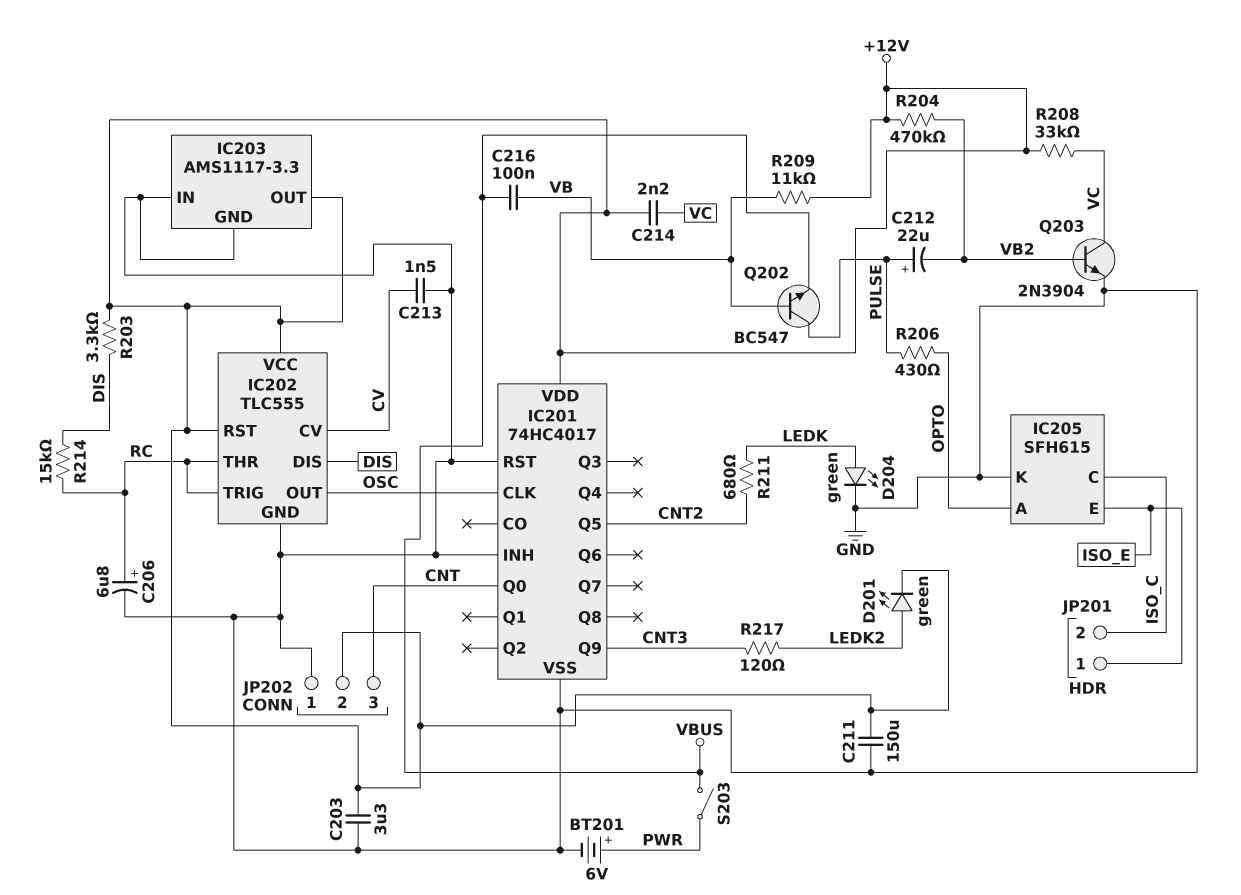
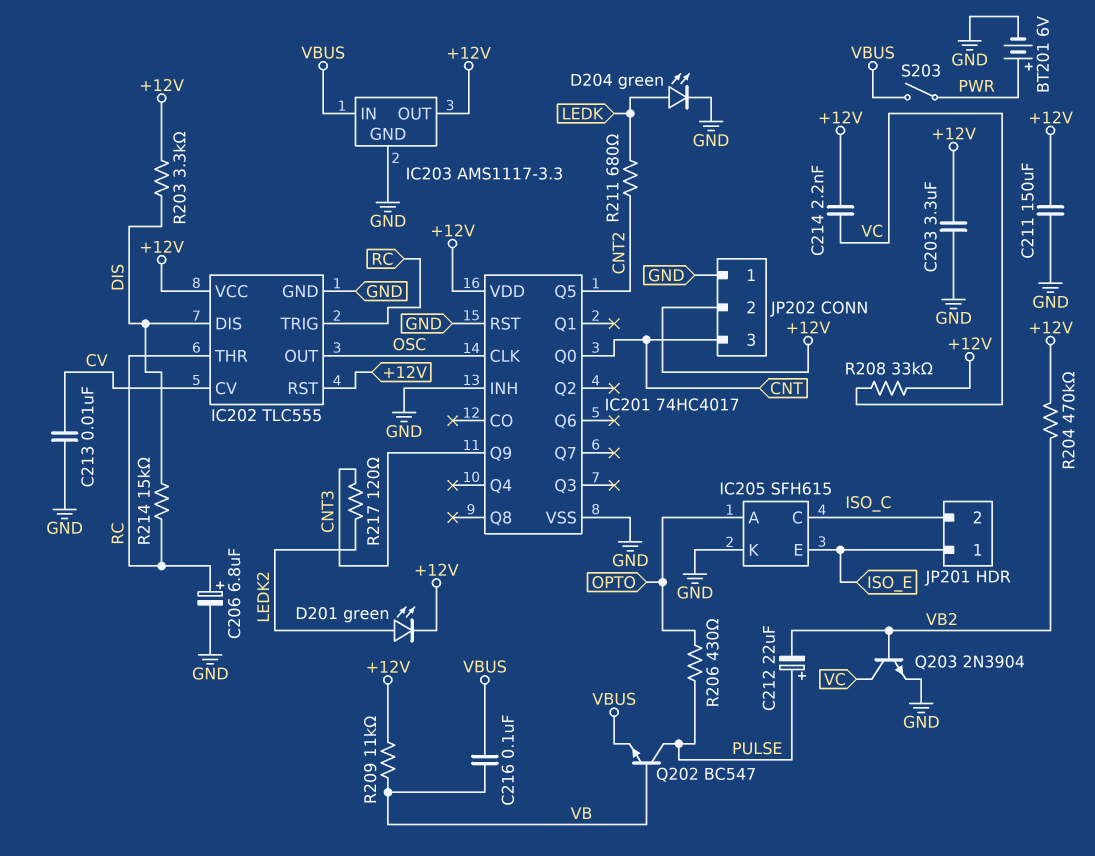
C213: 1.5nF (CV, GND) -> 10nF (CV, GND)
IC203 pin IN: GND -> VBUS

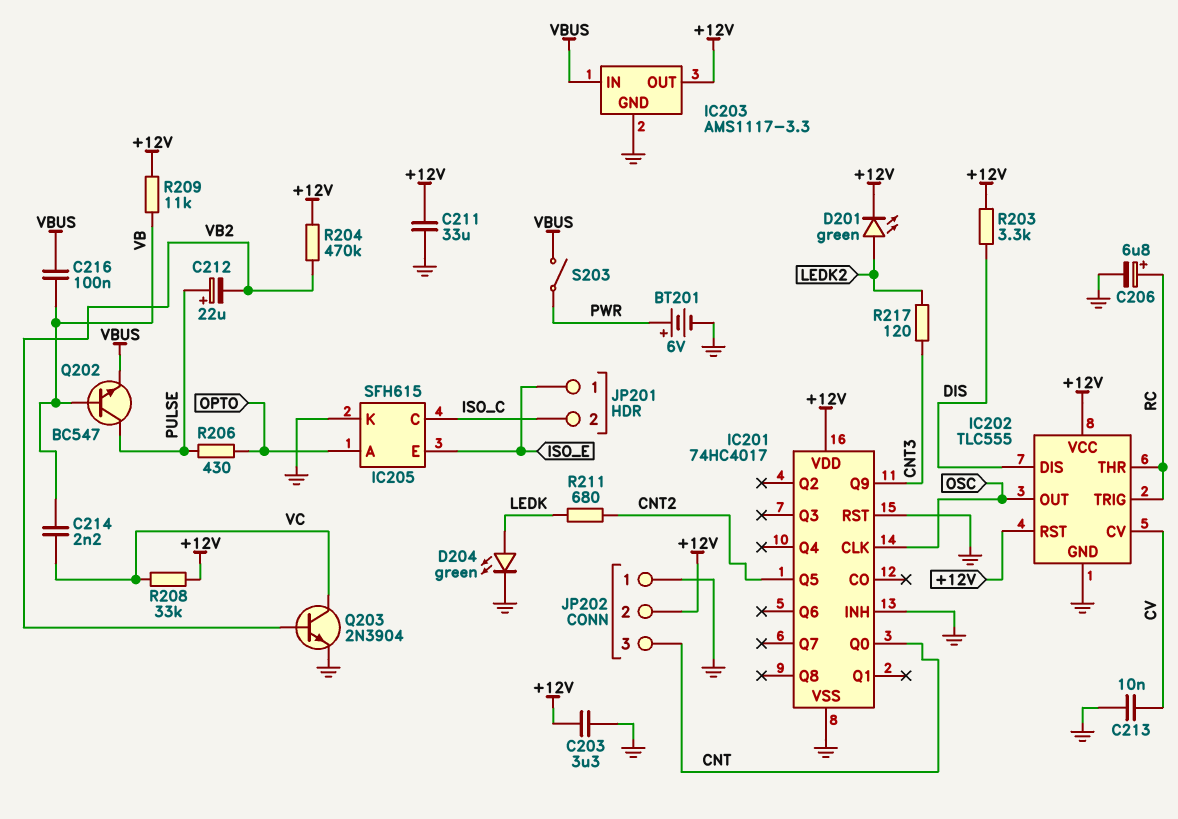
C211: 150uF (+12V, GND) -> 33uF (+12V, GND)
C214: 2.2nF (+12V, VC) -> 2.2nF (VB, VC)
R214: 15k (DIS, RC) -> none

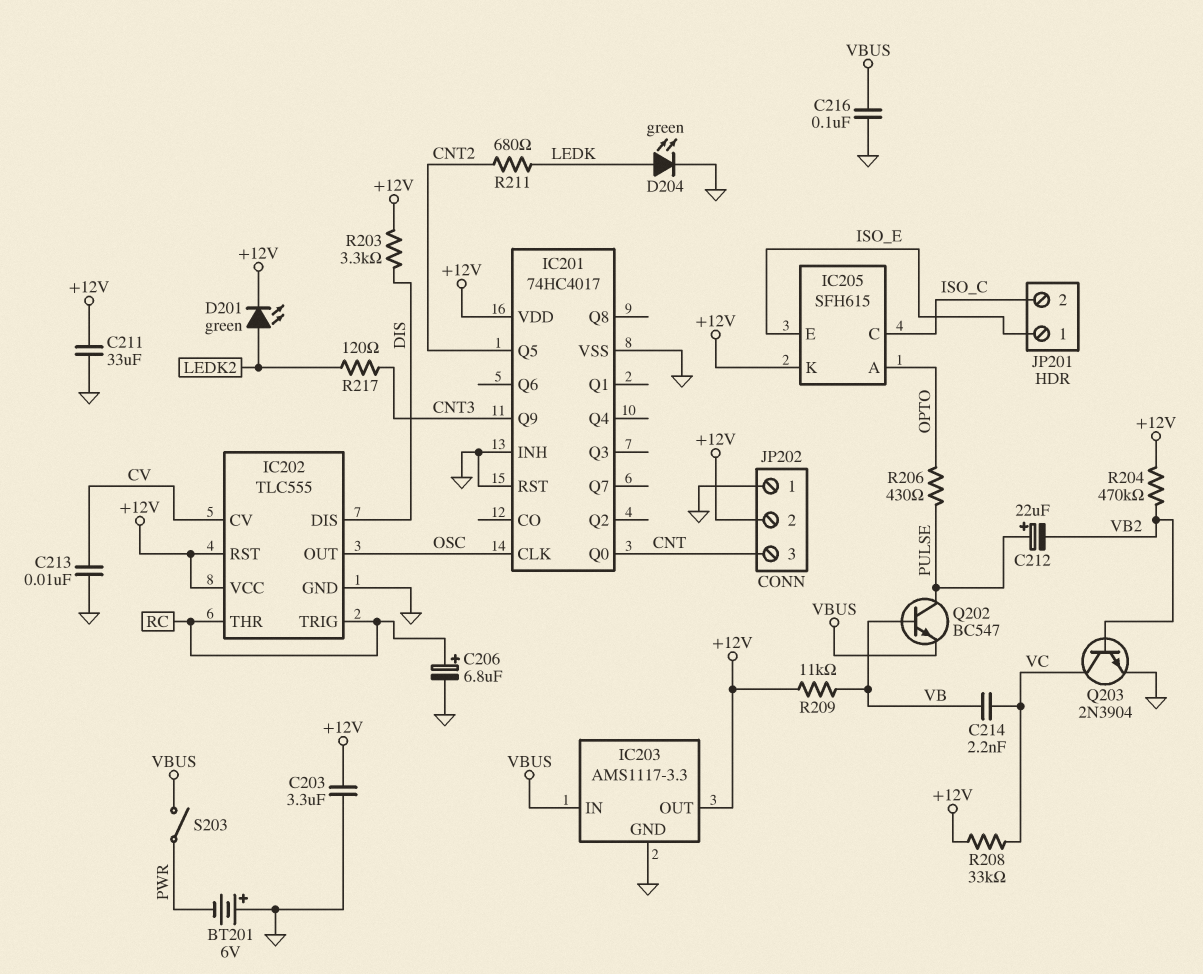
BT201: 6V (plus PWR, minus GND) -> 6V (plus GND, minus PWR)
C216: 100nF (VB, VBUS) -> 100nF (GND, VBUS)
IC205 pin K: GND -> +12V

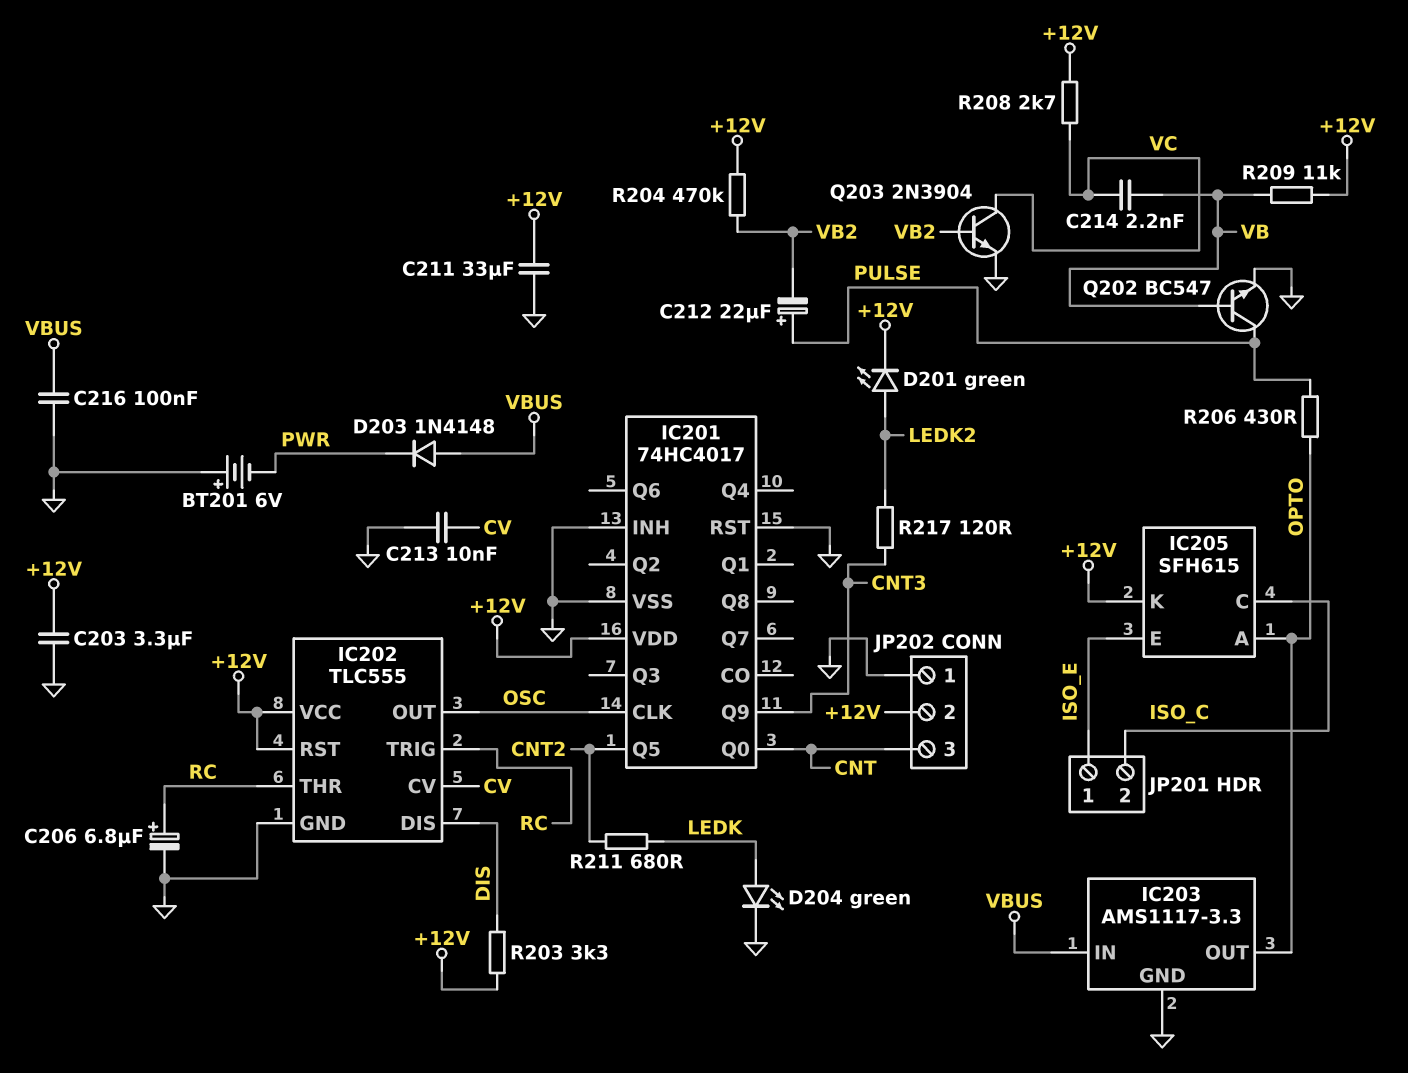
D203: none -> diode 1N4148 (A VBUS, K PWR)
IC203 pin OUT: +12V -> OPTO
Q202: NPN BC547 (B VB, C PULSE, E VBUS) -> NPN BC547 (B VB, C PULSE, E GND)
R208: 33k (+12V, VC) -> 2.7k (+12V, VC)
S203: switch (PWR, VBUS) -> none

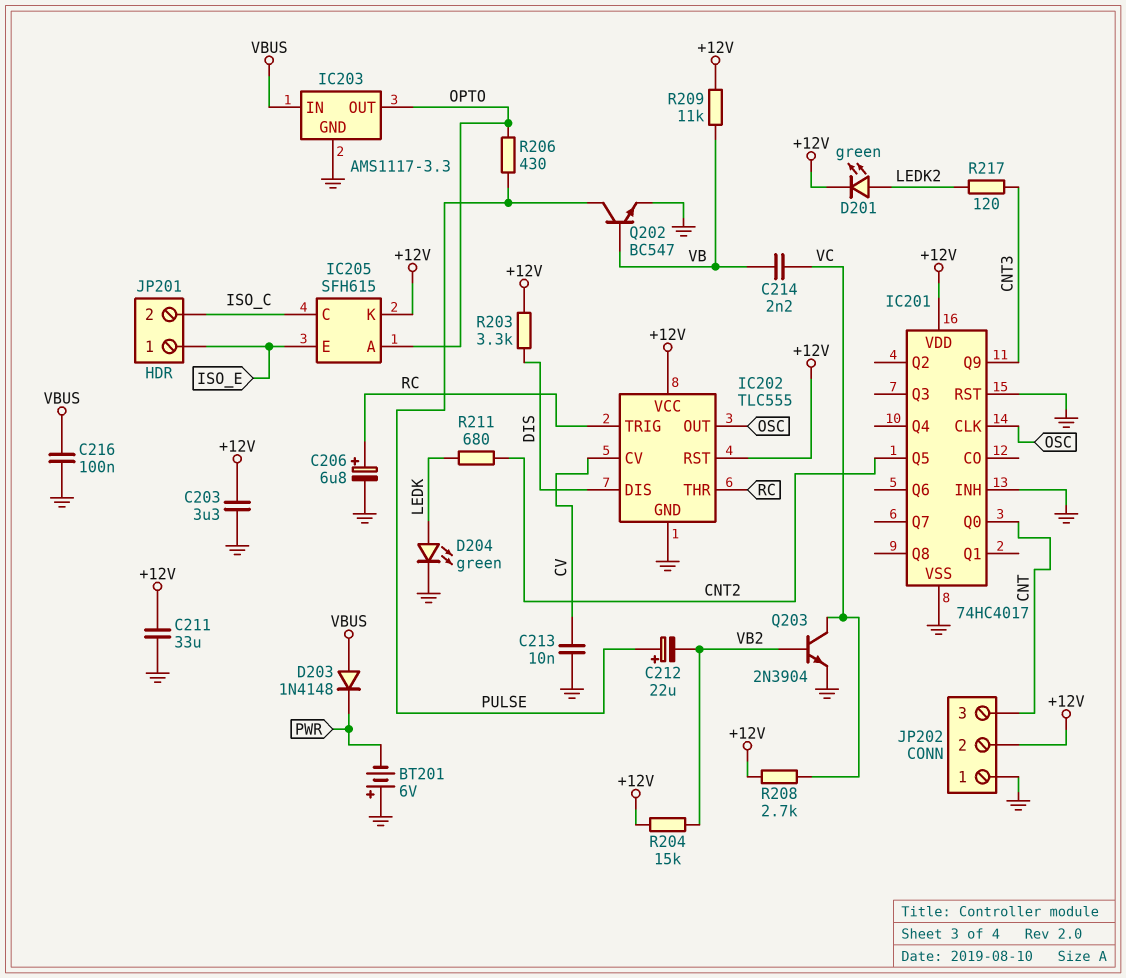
R204: 470k (+12V, VB2) -> 15k (+12V, VB2)

